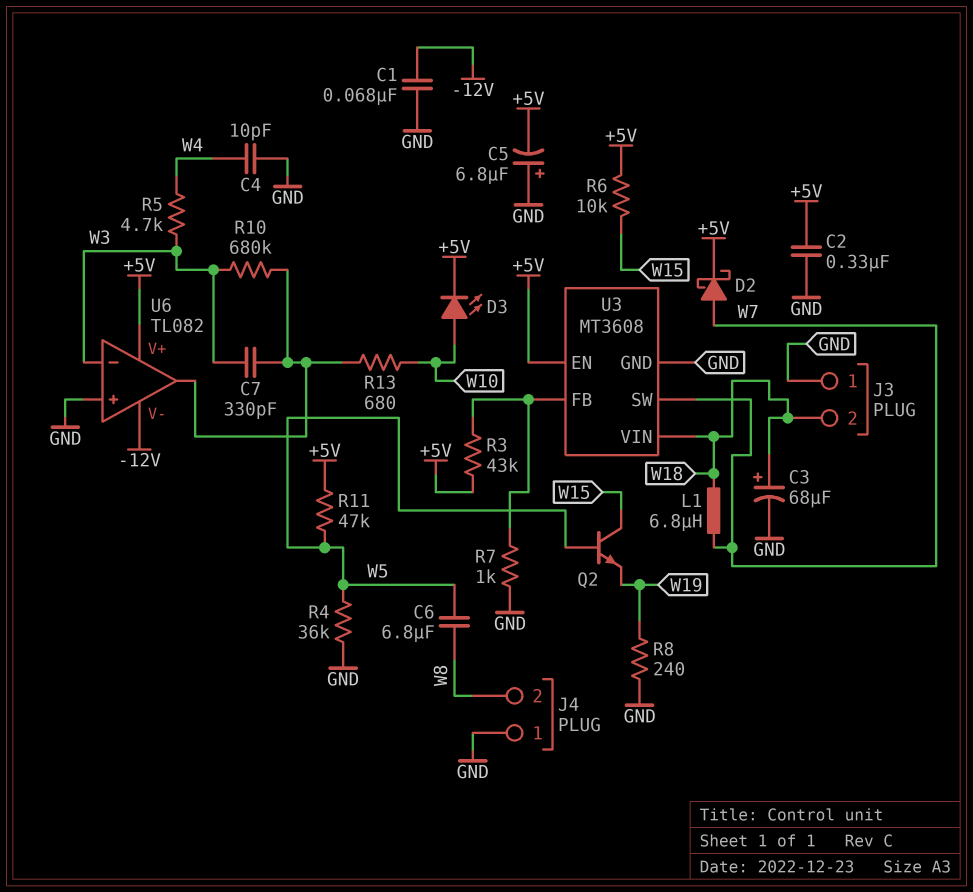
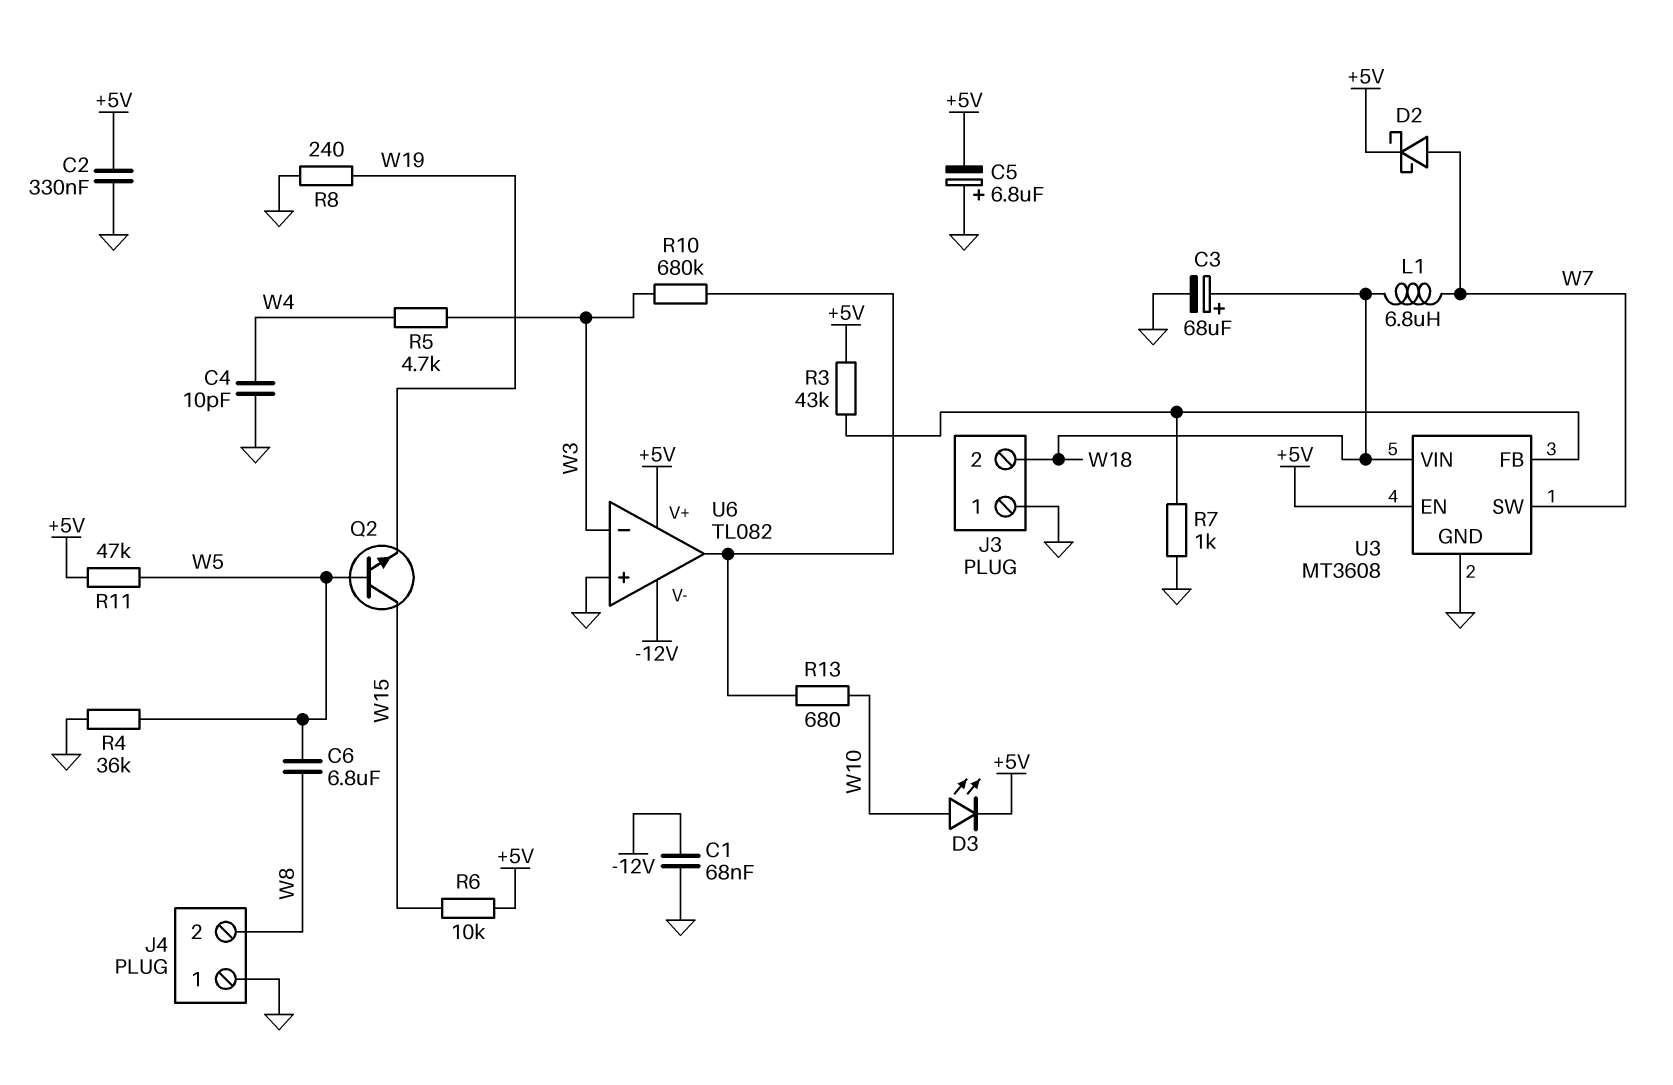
C7: 330pF (U6/out, W3) -> none

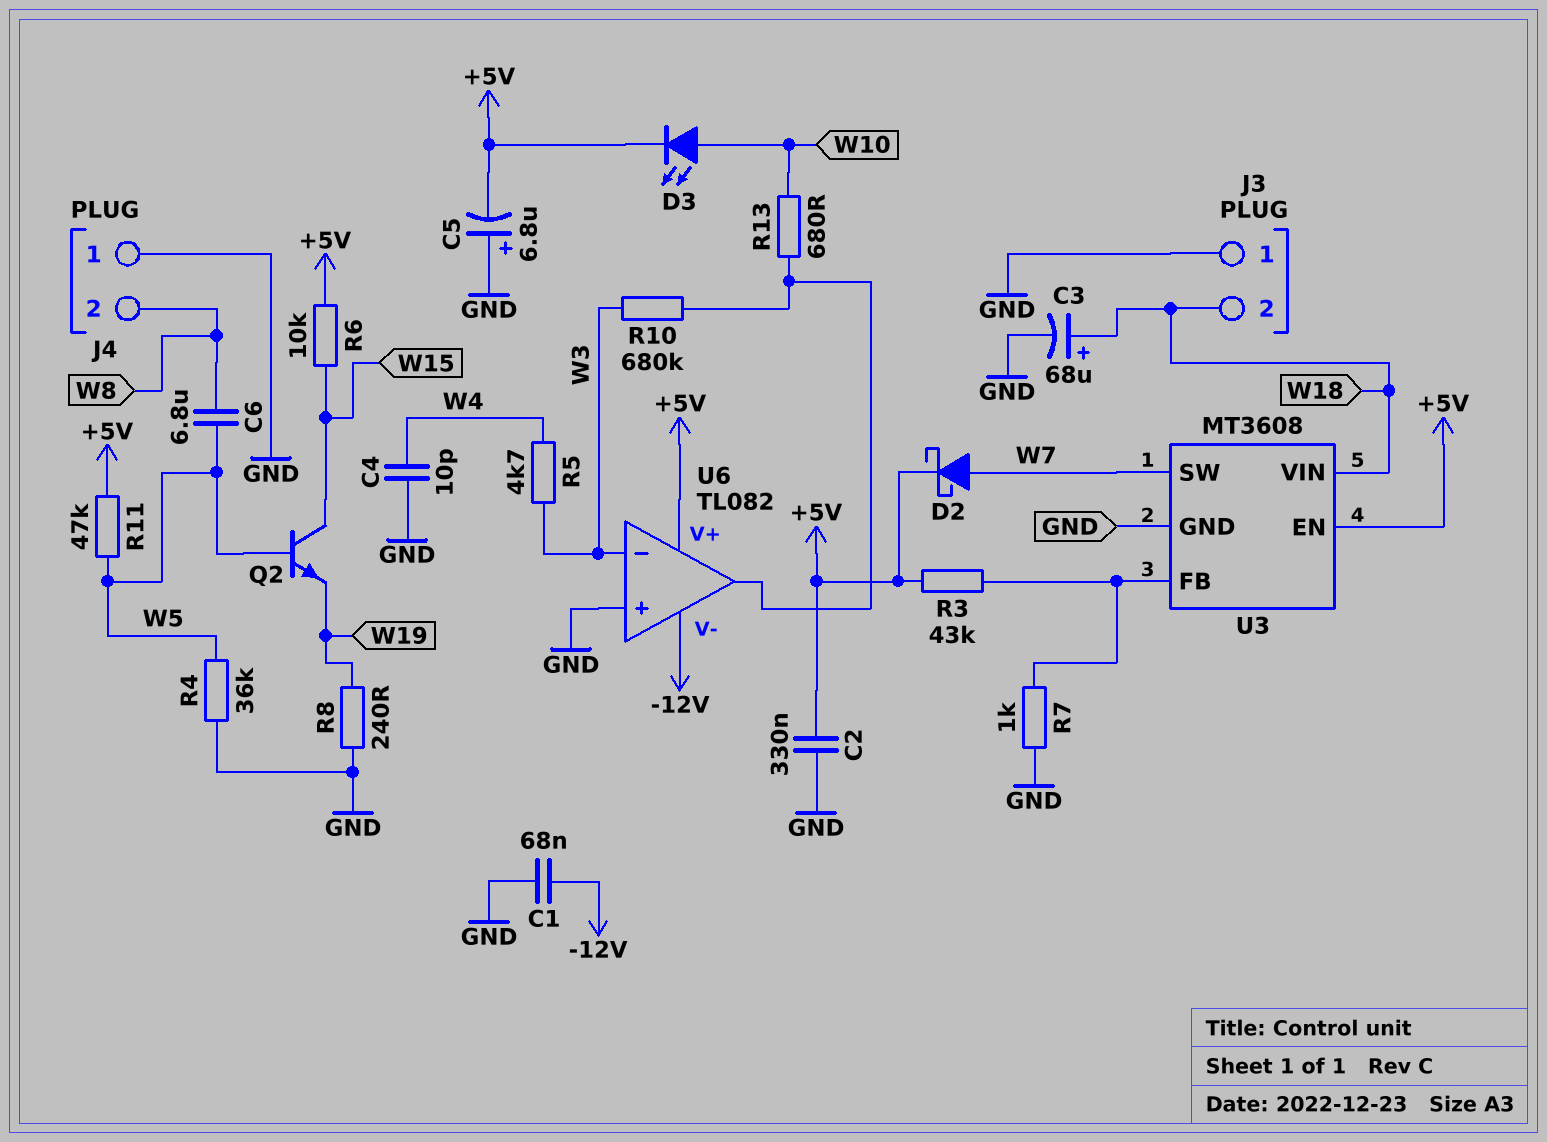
L1: 6.8uH (W7, W18) -> none

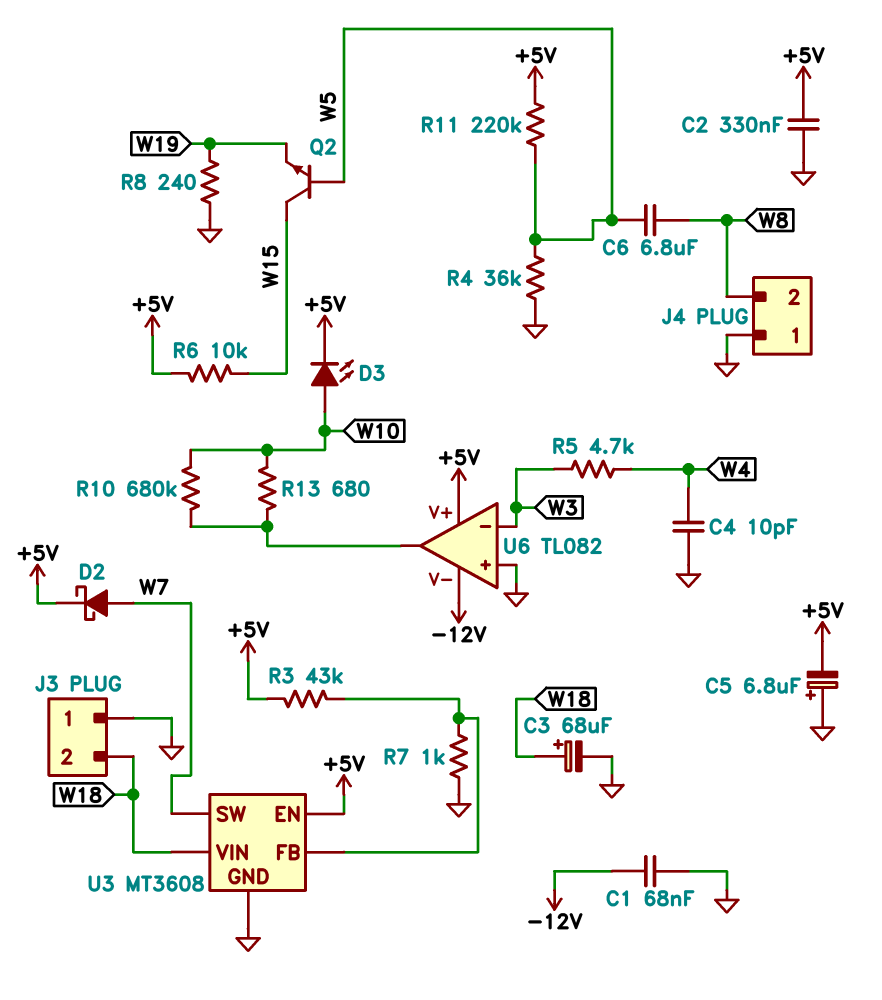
R10: 680k (U6/out, W3) -> 680k (U6/out, W10)
R11: 47k (+5V, W5) -> 220k (+5V, W5)

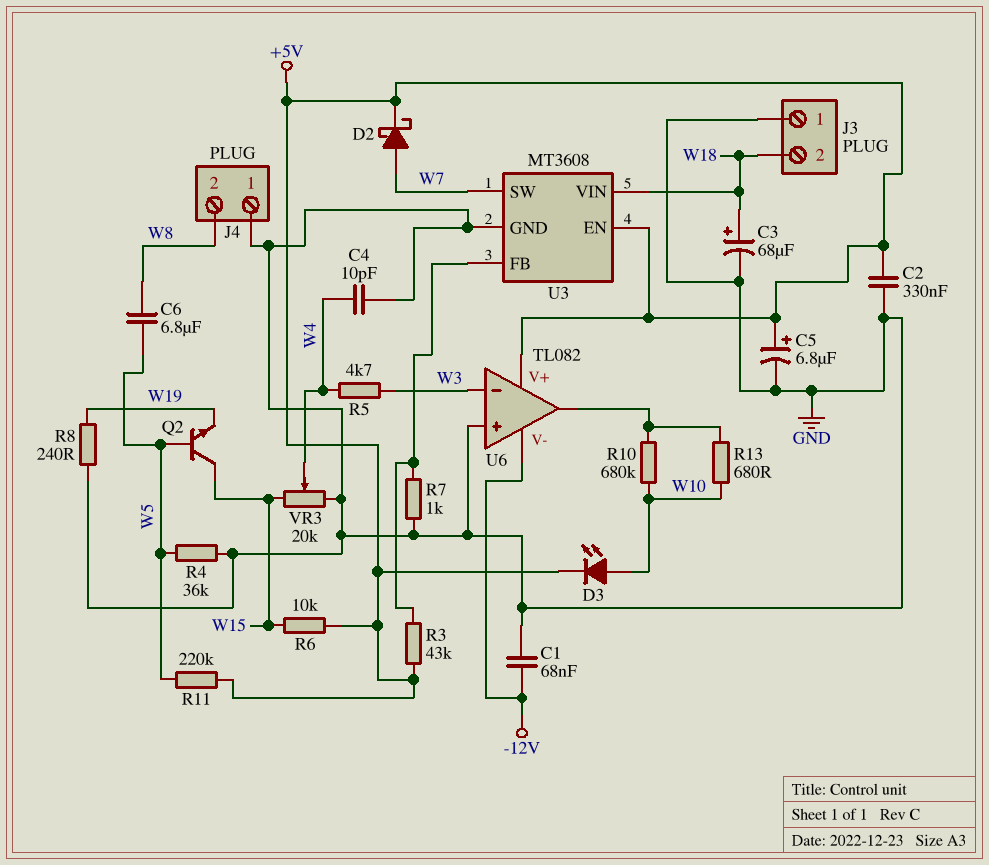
C5: 6.8uF (plus GND, minus +5V) -> 6.8uF (plus +5V, minus GND)
VR3: none -> 20k (GND, W15, wiper W4)

